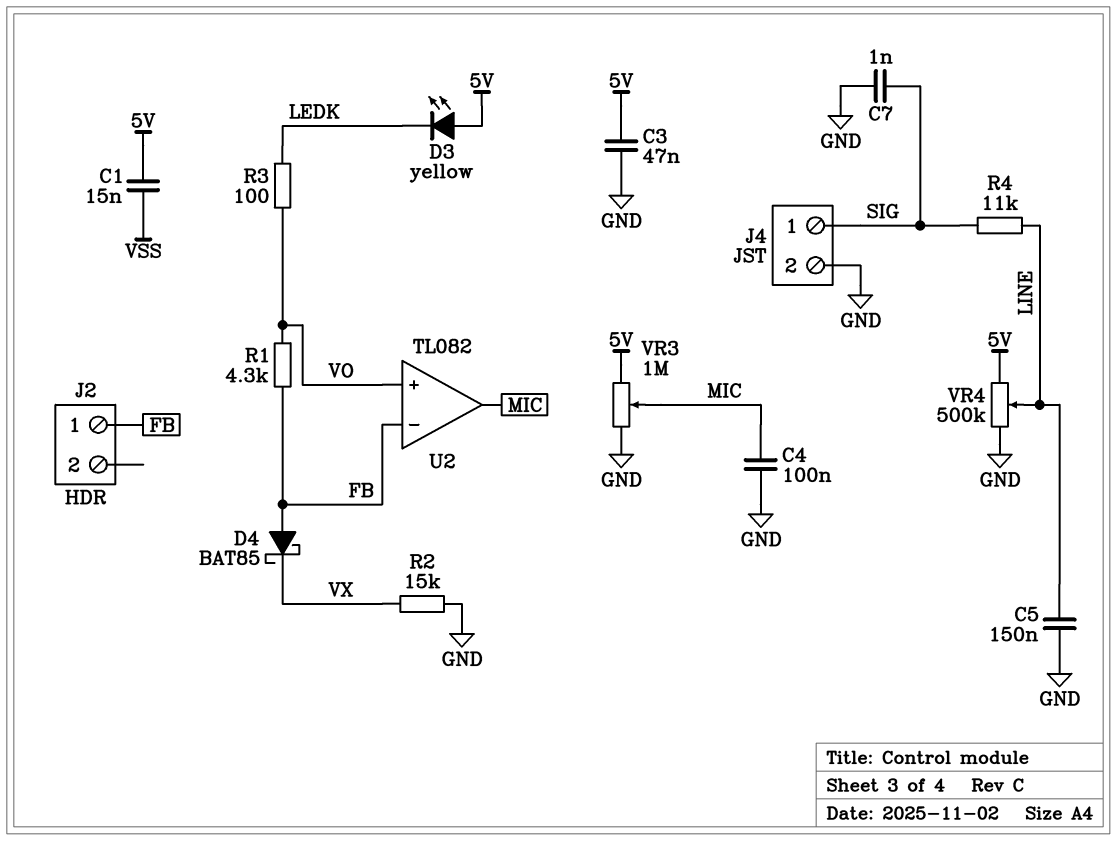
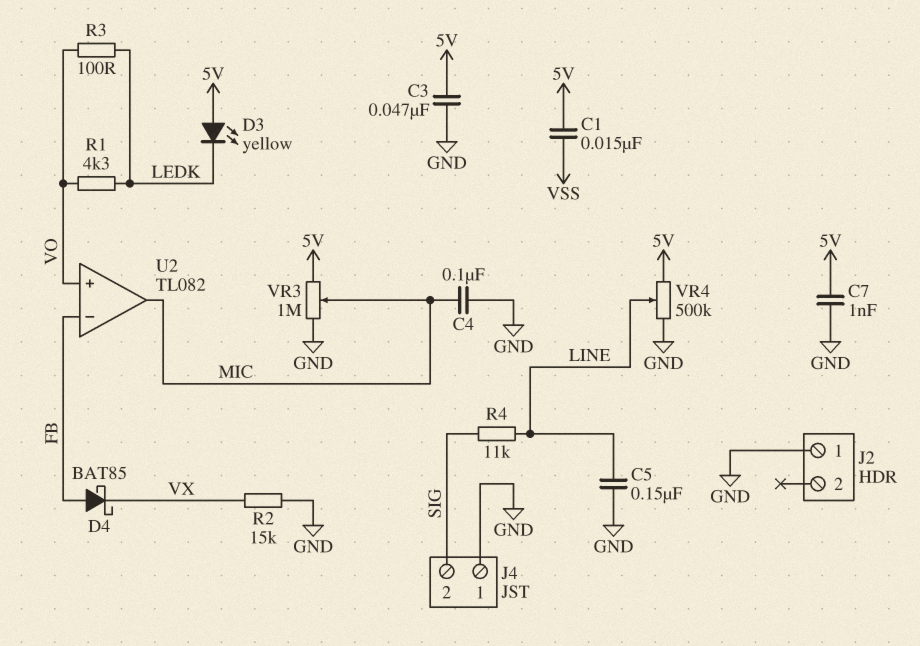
C7: 1nF (GND, SIG) -> 1nF (5V, GND)
J2 pin 1: FB -> GND
J4 pin 1: SIG -> GND
J4 pin 2: GND -> SIG
R1: 4.3k (FB, VO) -> 4.3k (LEDK, VO)

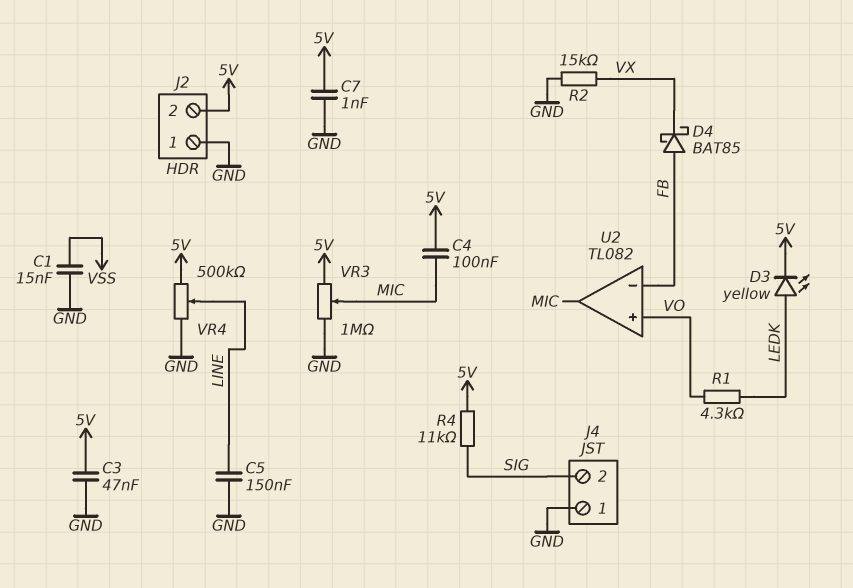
C1: 15nF (5V, VSS) -> 15nF (GND, VSS)
C4: 100nF (GND, MIC) -> 100nF (5V, MIC)
D3: LED yellow (A 5V, K LEDK) -> LED yellow (A LEDK, K 5V)
J2 pin 2: none -> 5V
R3: 100 (LEDK, VO) -> none
R4: 11k (LINE, SIG) -> 11k (5V, SIG)

